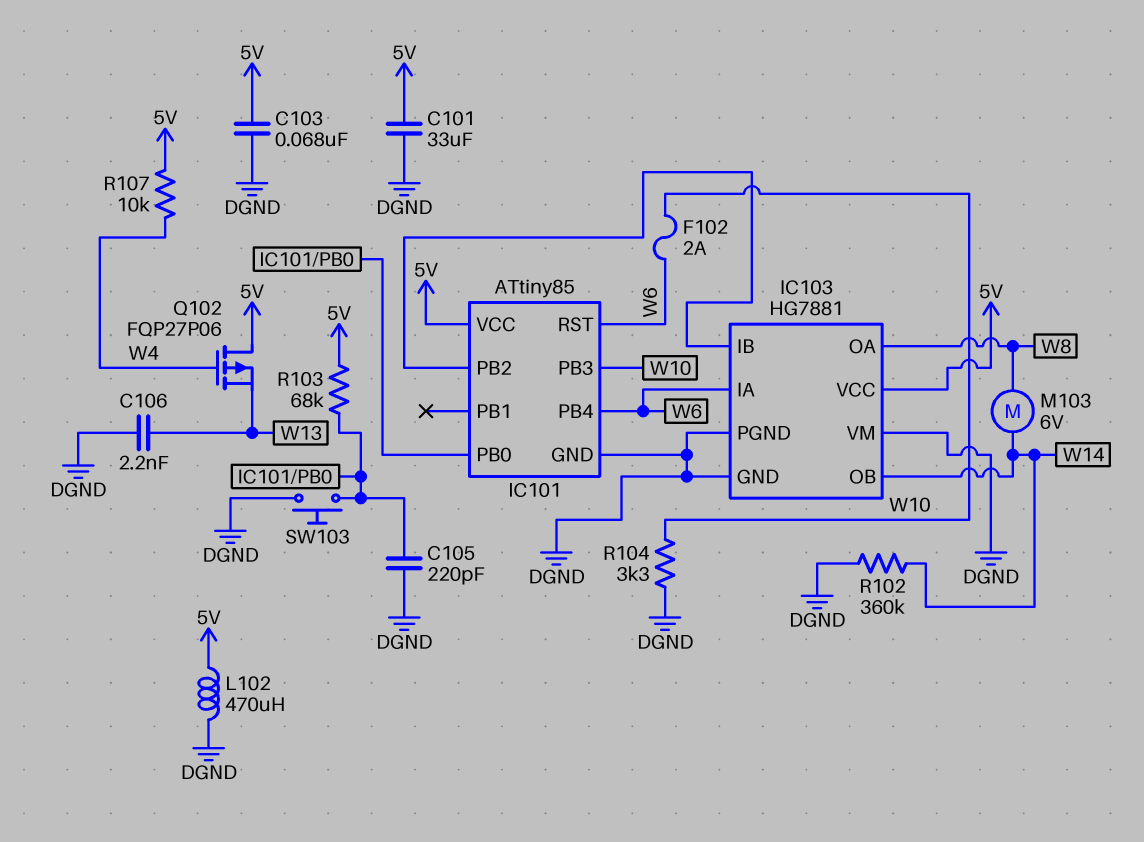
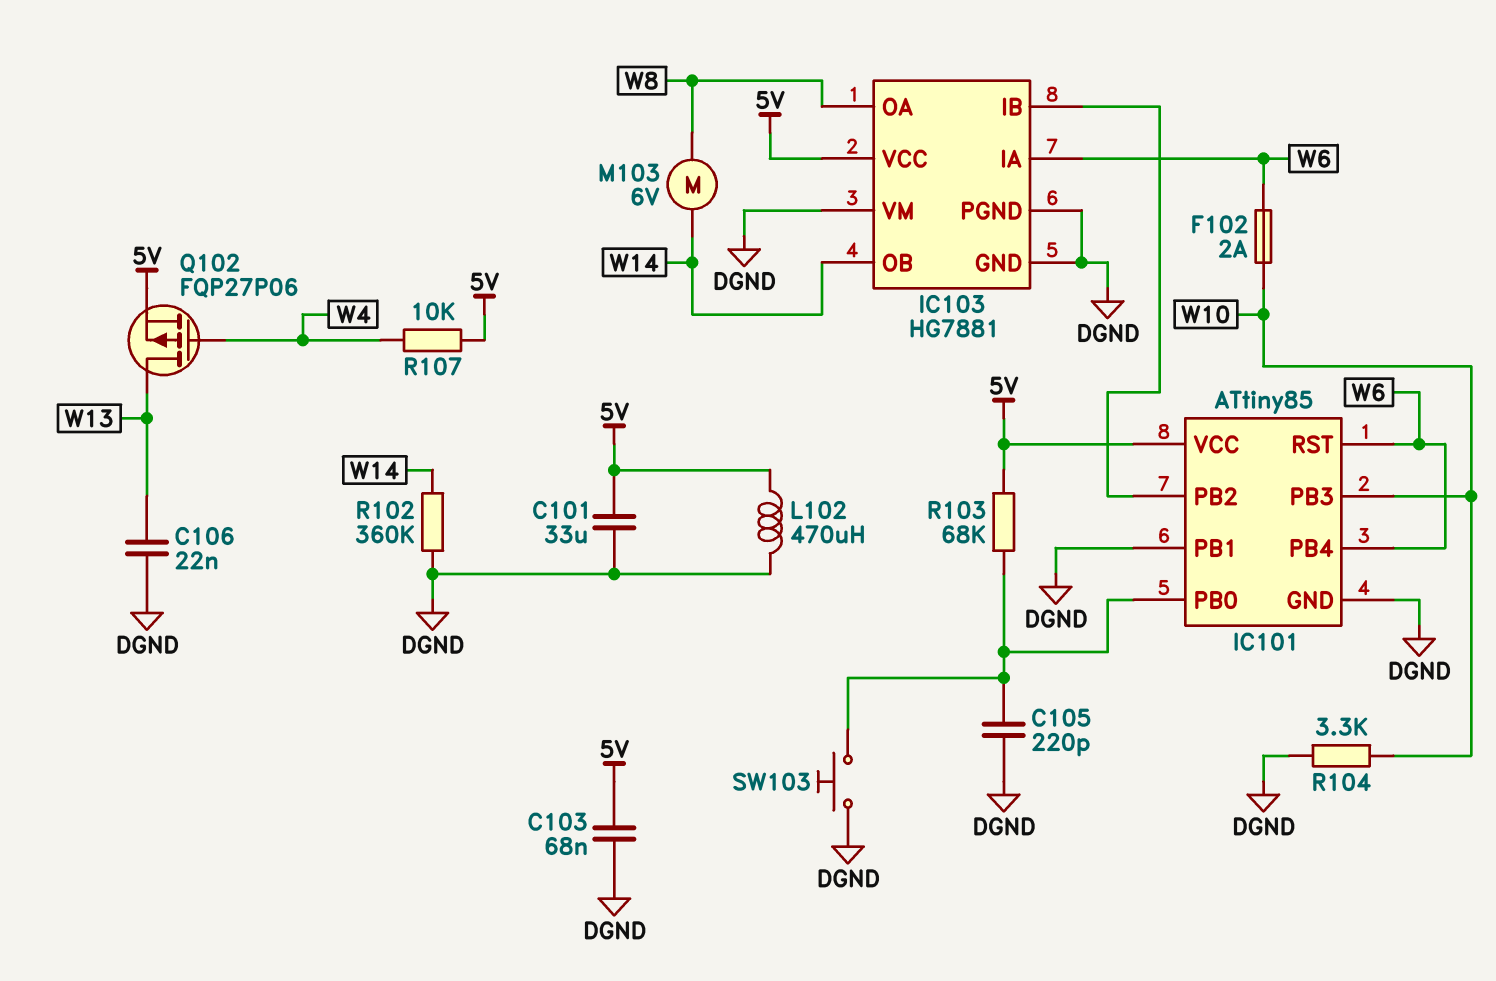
C106: 2.2nF (DGND, W13) -> 22nF (DGND, W13)
IC101 pin PB1: none -> DGND
Q102: PMOS FQP27P06 (G W4, D 5V, S W13) -> PMOS FQP27P06 (G W4, D W13, S 5V)

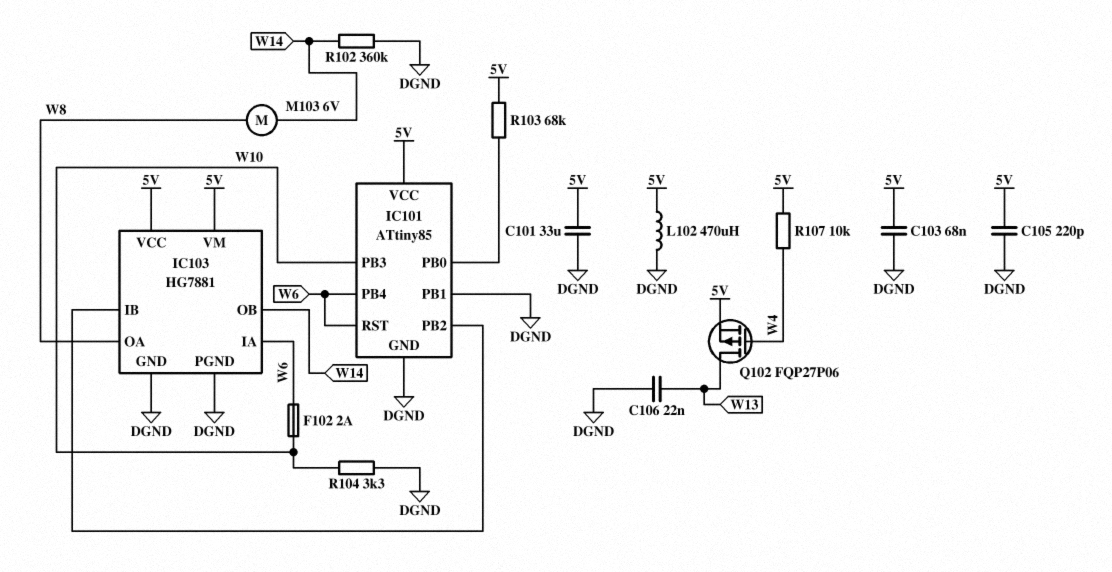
C105: 220pF (DGND, IC101/PB0) -> 220pF (5V, DGND)
IC103 pin VM: DGND -> 5V
SW103: button (DGND, IC101/PB0) -> none

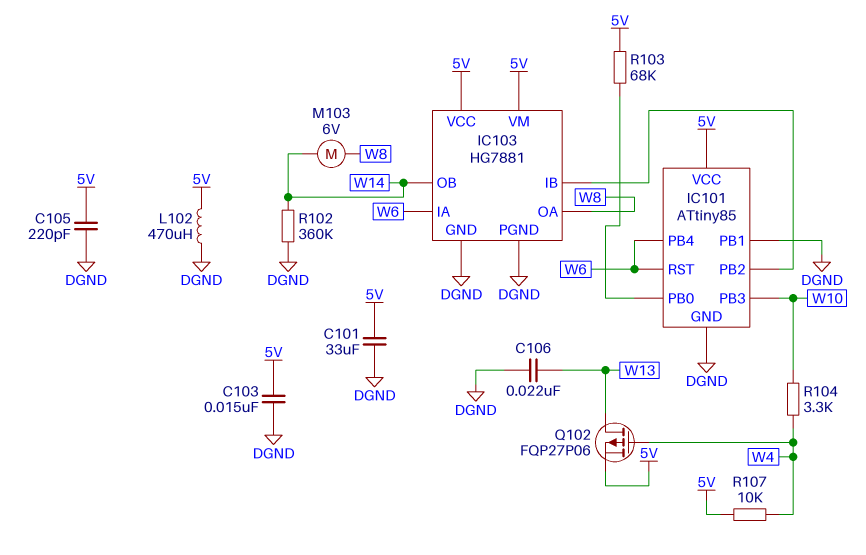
C103: 68nF (5V, DGND) -> 15nF (5V, DGND)
F102: 2A (W6, W10) -> none
R104: 3.3k (DGND, W10) -> 3.3k (W4, W10)

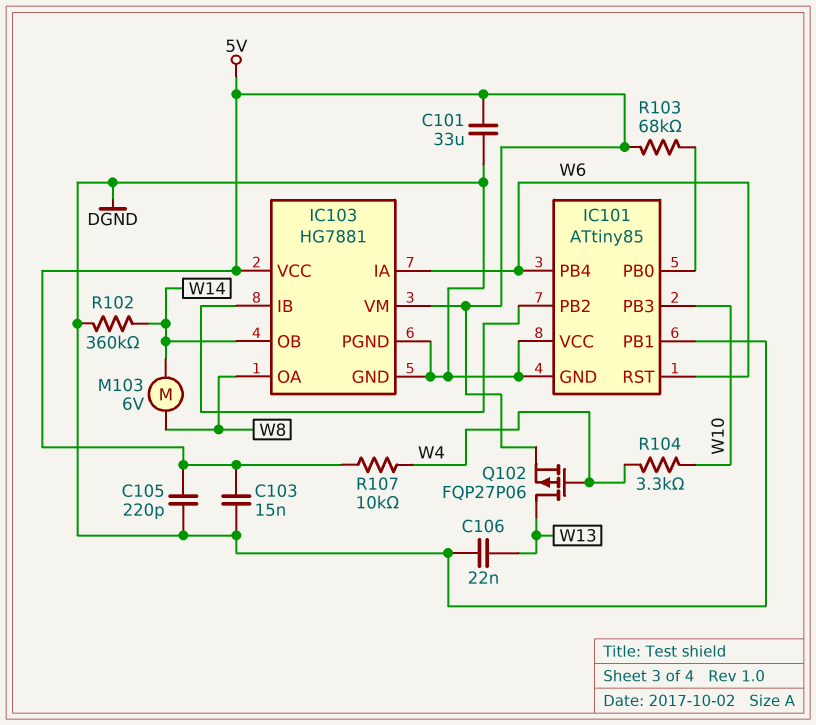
IC101 pin VCC: 5V -> DGND
L102: 470uH (5V, DGND) -> none

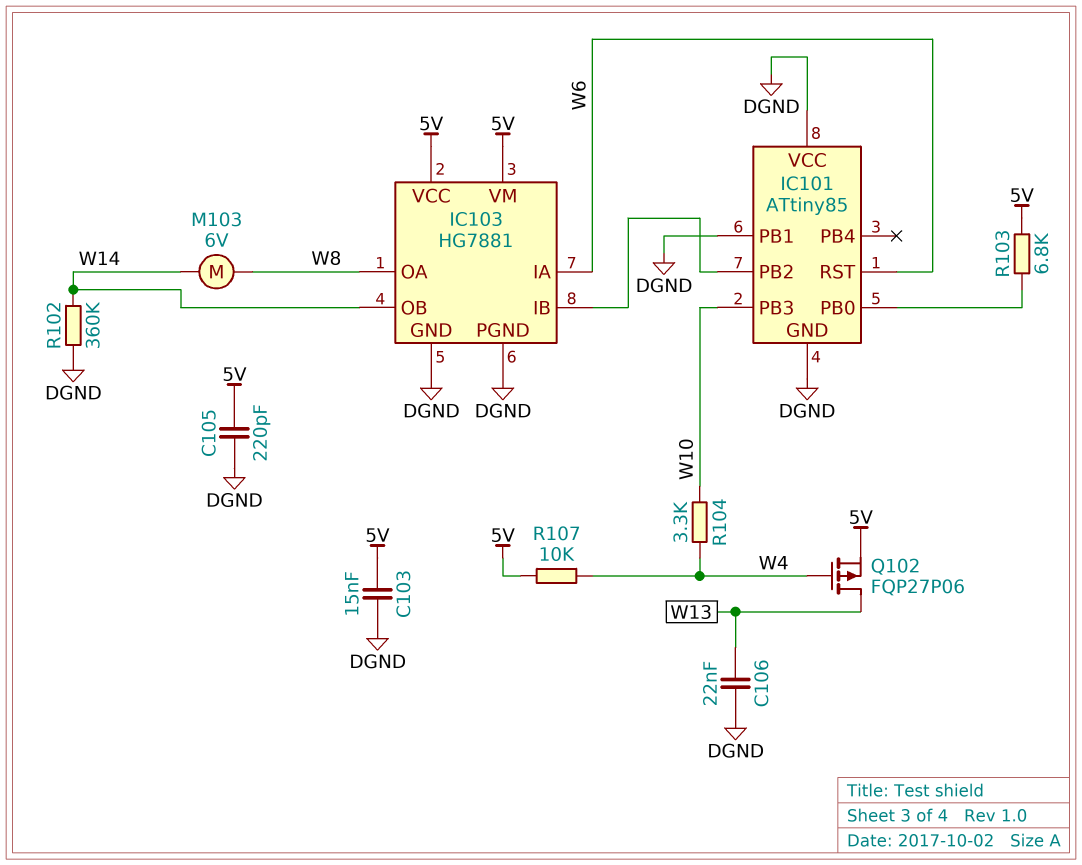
C101: 33uF (5V, DGND) -> none
IC101 pin PB4: W6 -> none
R103: 68k (5V, IC101/PB0) -> 6.8k (5V, IC101/PB0)

